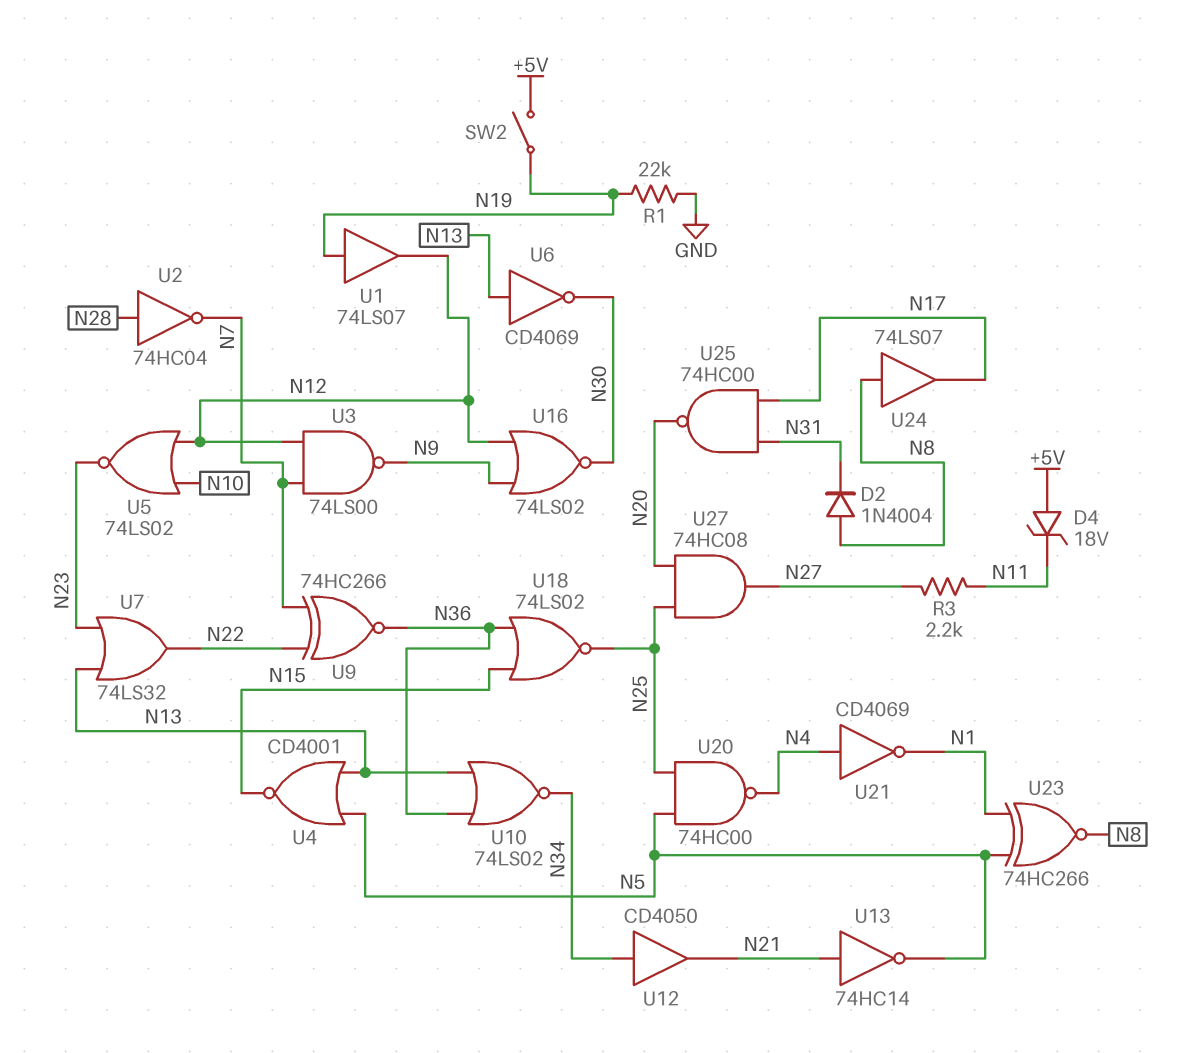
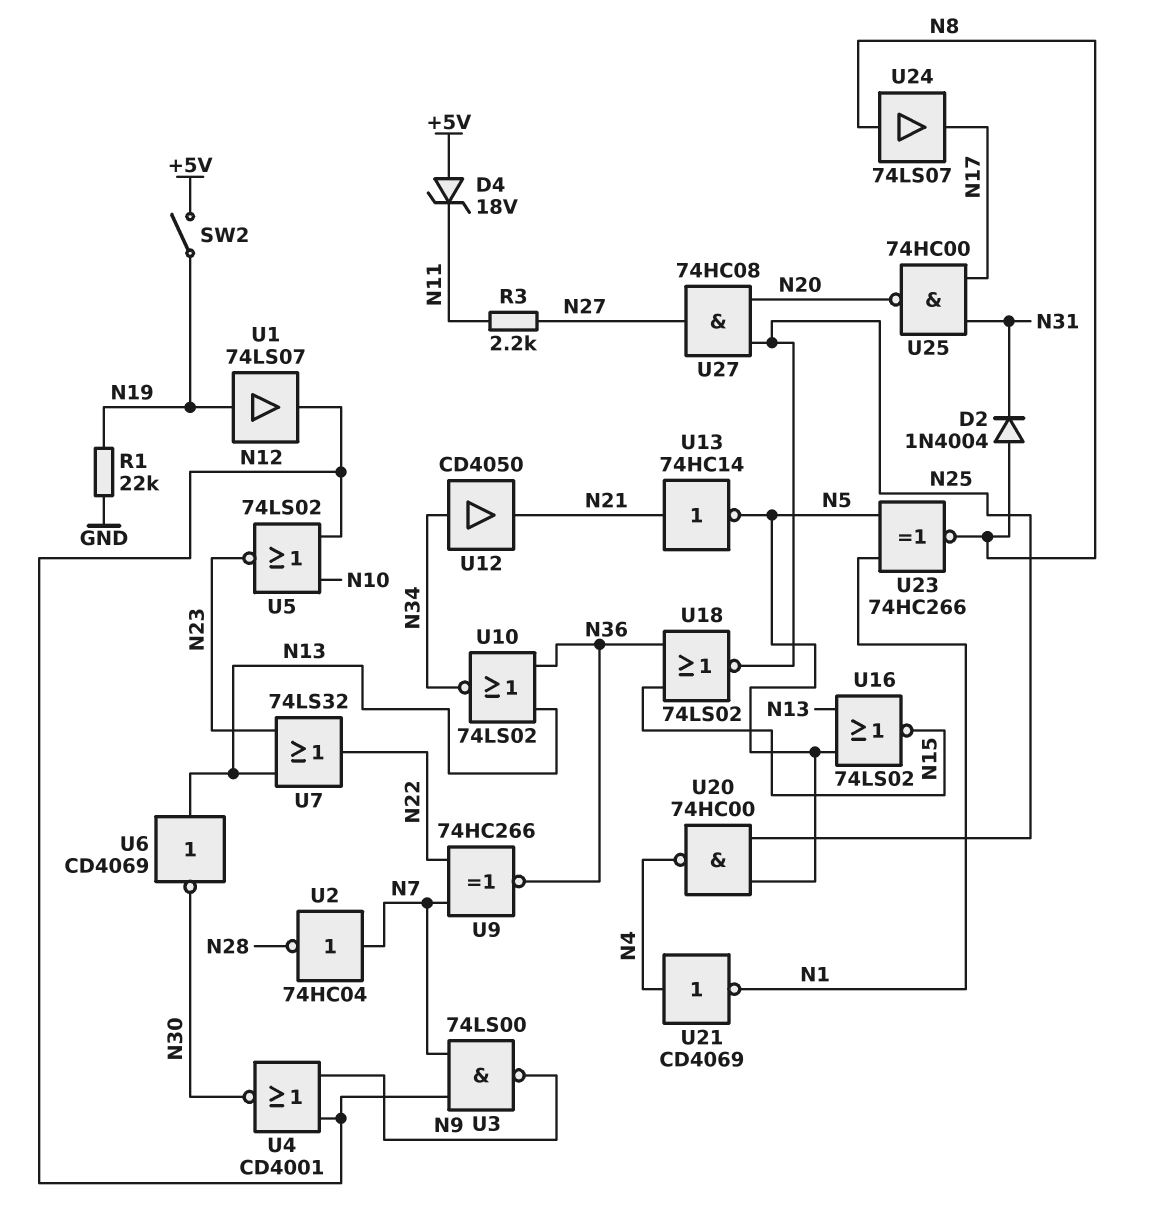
U2: NOT 74HC04 (in N28, out N7) -> NOT 74HC04 (in N7, out N28)
U4: NOR CD4001 (in N5, in N13, out N15) -> NOR CD4001 (in N9, in N12, out N30)
U16: NOR 74LS02 (in N9, in N12, out N30) -> NOR 74LS02 (in N5, in N13, out N15)

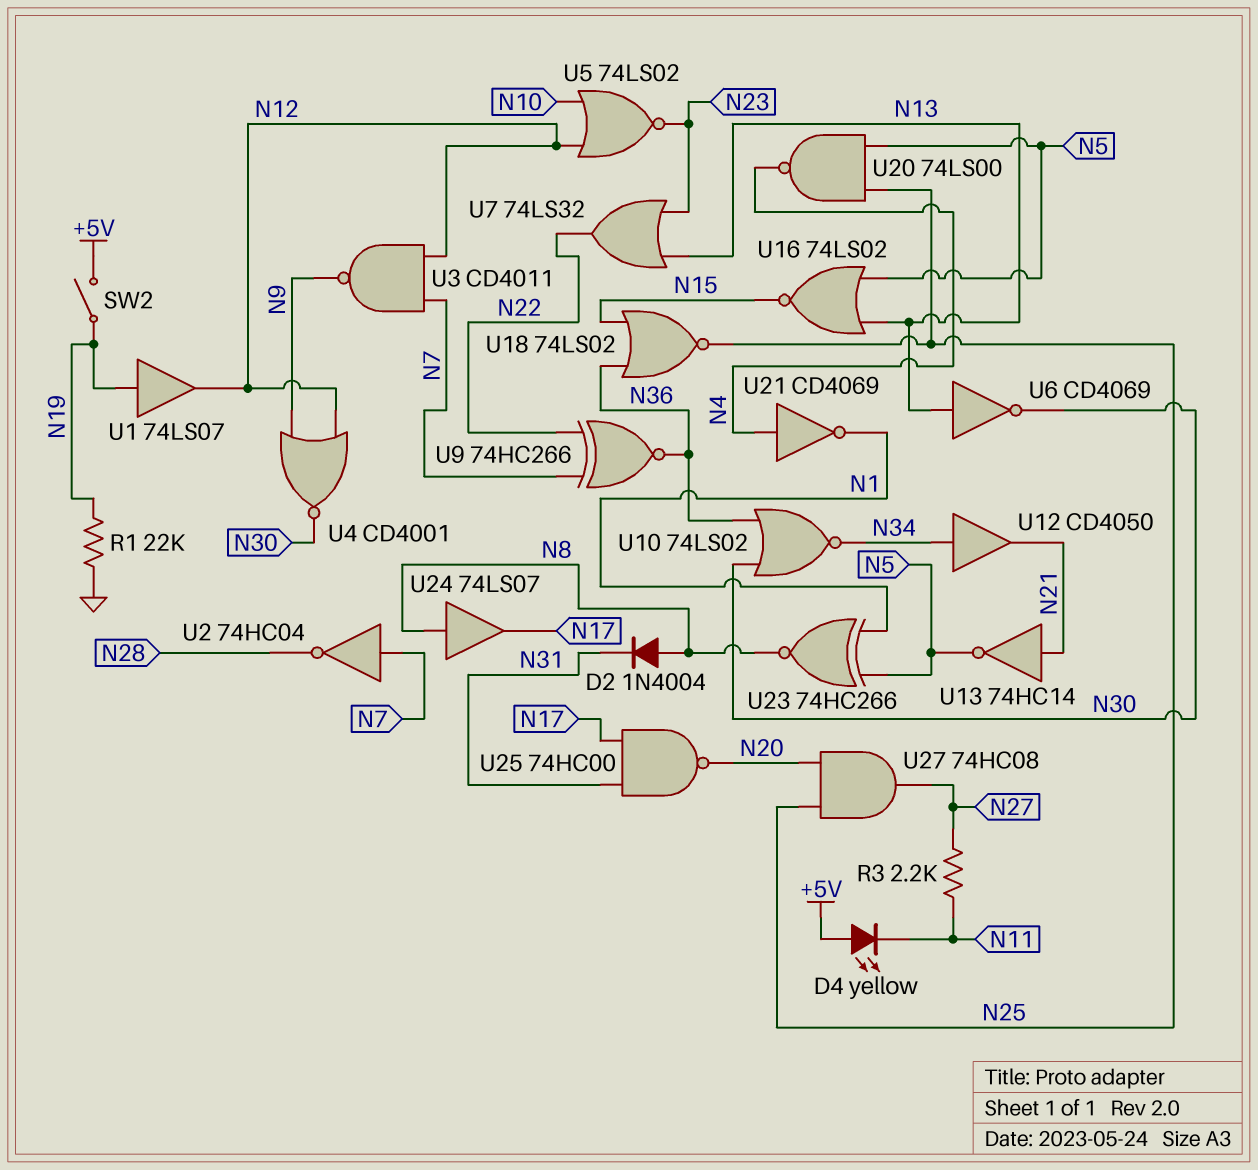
D4: zener 18V (A +5V, K N11) -> LED yellow (A +5V, K N11)
U3: NAND 74LS00 (in N7, in N12, out N9) -> NAND CD4011 (in N7, in N12, out N9)
U10: NOR 74LS02 (in N13, in N36, out N34) -> NOR 74LS02 (in N30, in N36, out N34)
U20: NAND 74HC00 (in N5, in N25, out N4) -> NAND 74LS00 (in N5, in N25, out N4)

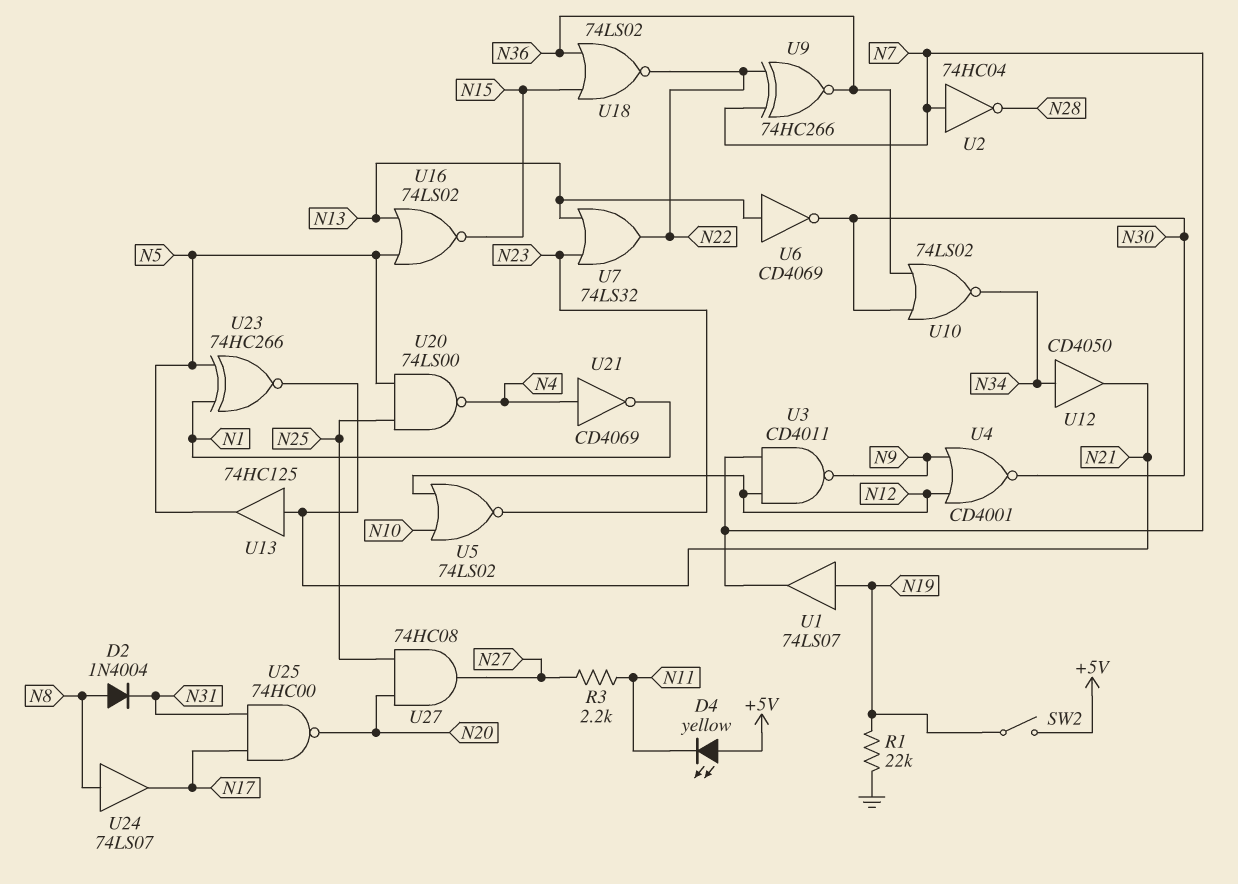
U1: buffer 74LS07 (in N19, out N12) -> buffer 74LS07 (in N19, out N7)
U13: NOT 74HC14 (in N21, out N5) -> buffer 74HC125 (in N21, out N5)
U18: NOR 74LS02 (in N15, in N36, out N25) -> NOR 74LS02 (in N15, in N36, out N22)
U23: XNOR 74HC266 (in N1, in N5, out N8) -> XNOR 74HC266 (in N1, in N5, out N21)

